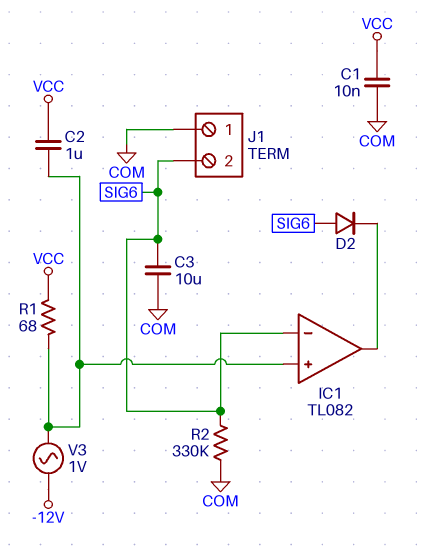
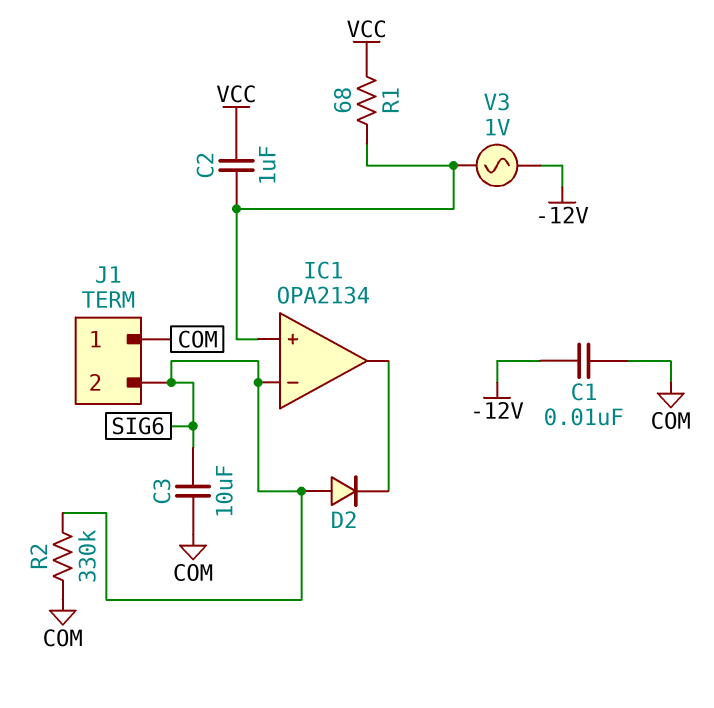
C1: 10nF (COM, VCC) -> 10nF (-12V, COM)
IC1: TL082 -> OPA2134

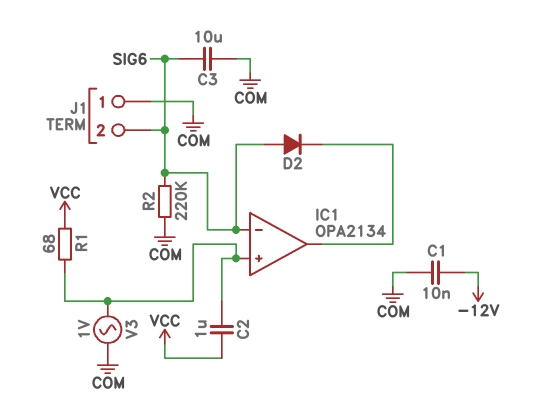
R2: 330k (COM, SIG6) -> 220k (COM, SIG6)
V3: AC 1V (-12V, IC1/in+) -> AC 1V (COM, IC1/in+)

